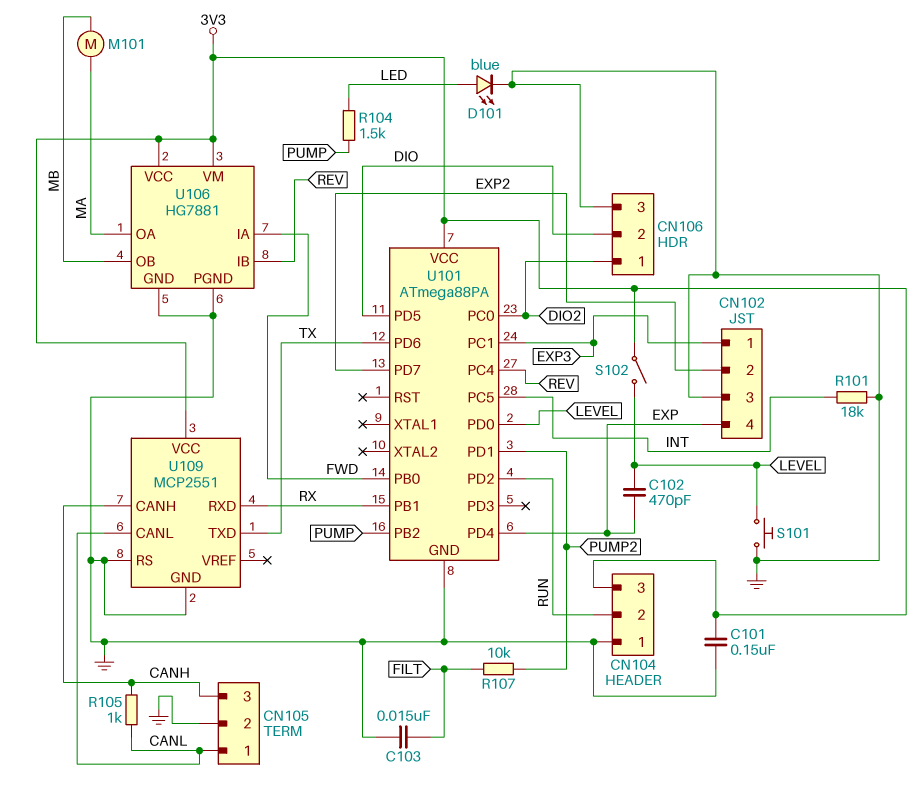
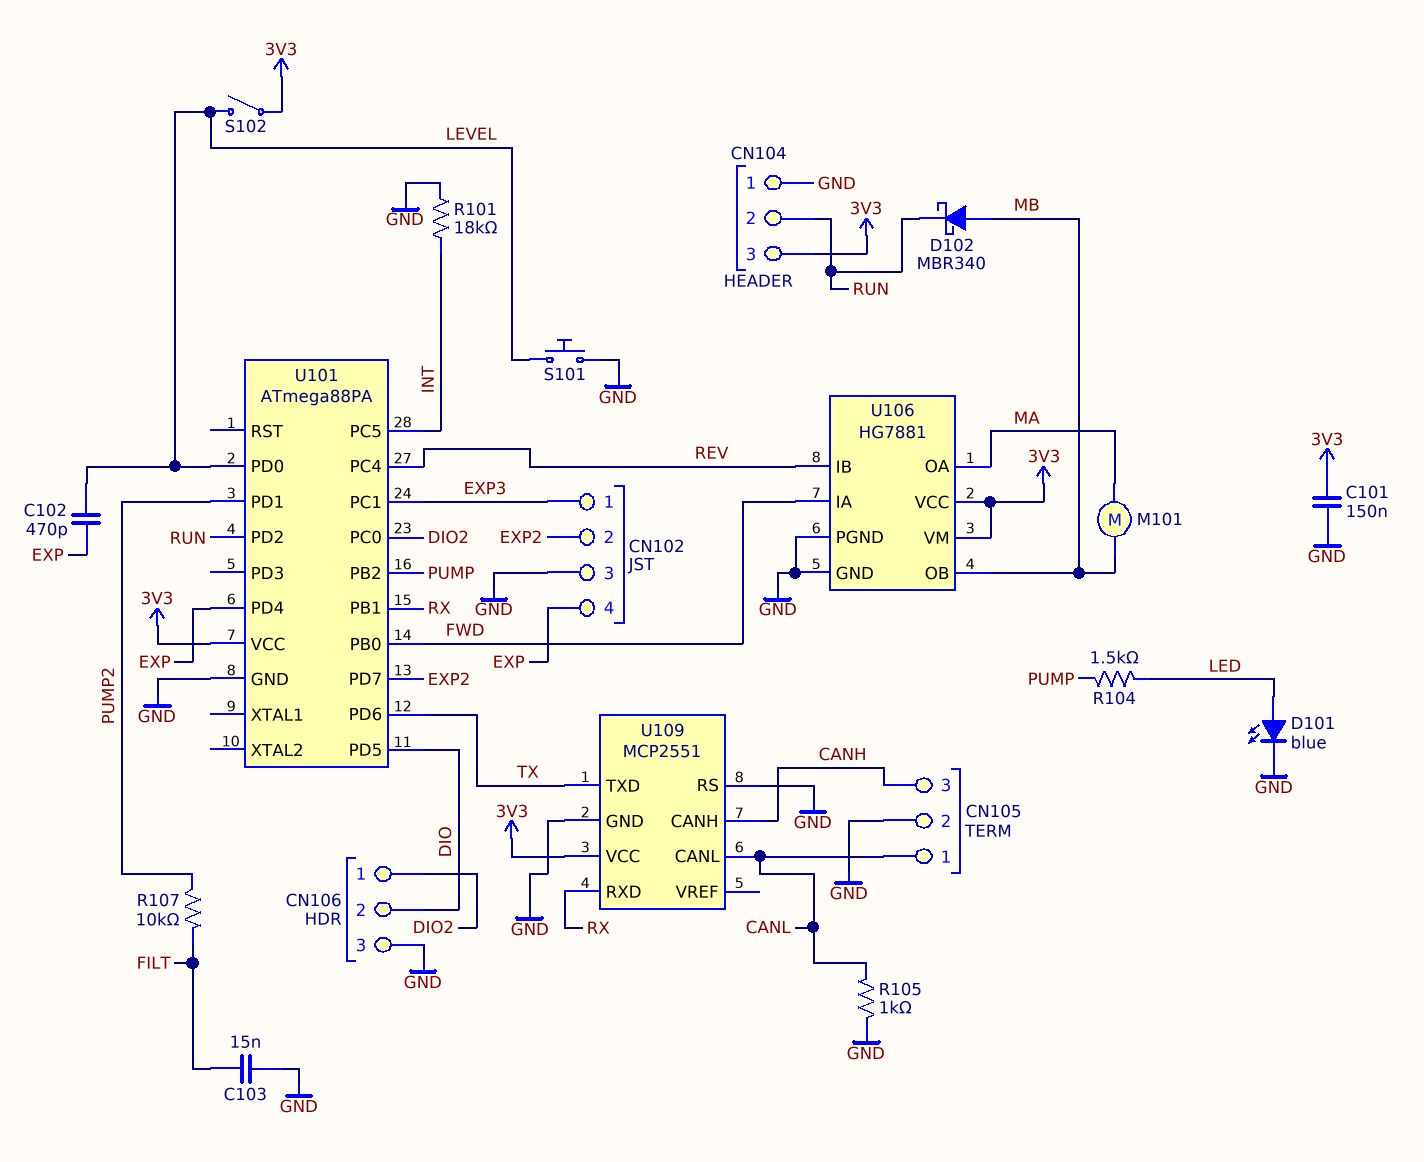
D102: none -> schottky MBR340 (A MB, K RUN)
R105: 1k (CANH, CANL) -> 1k (CANL, GND)

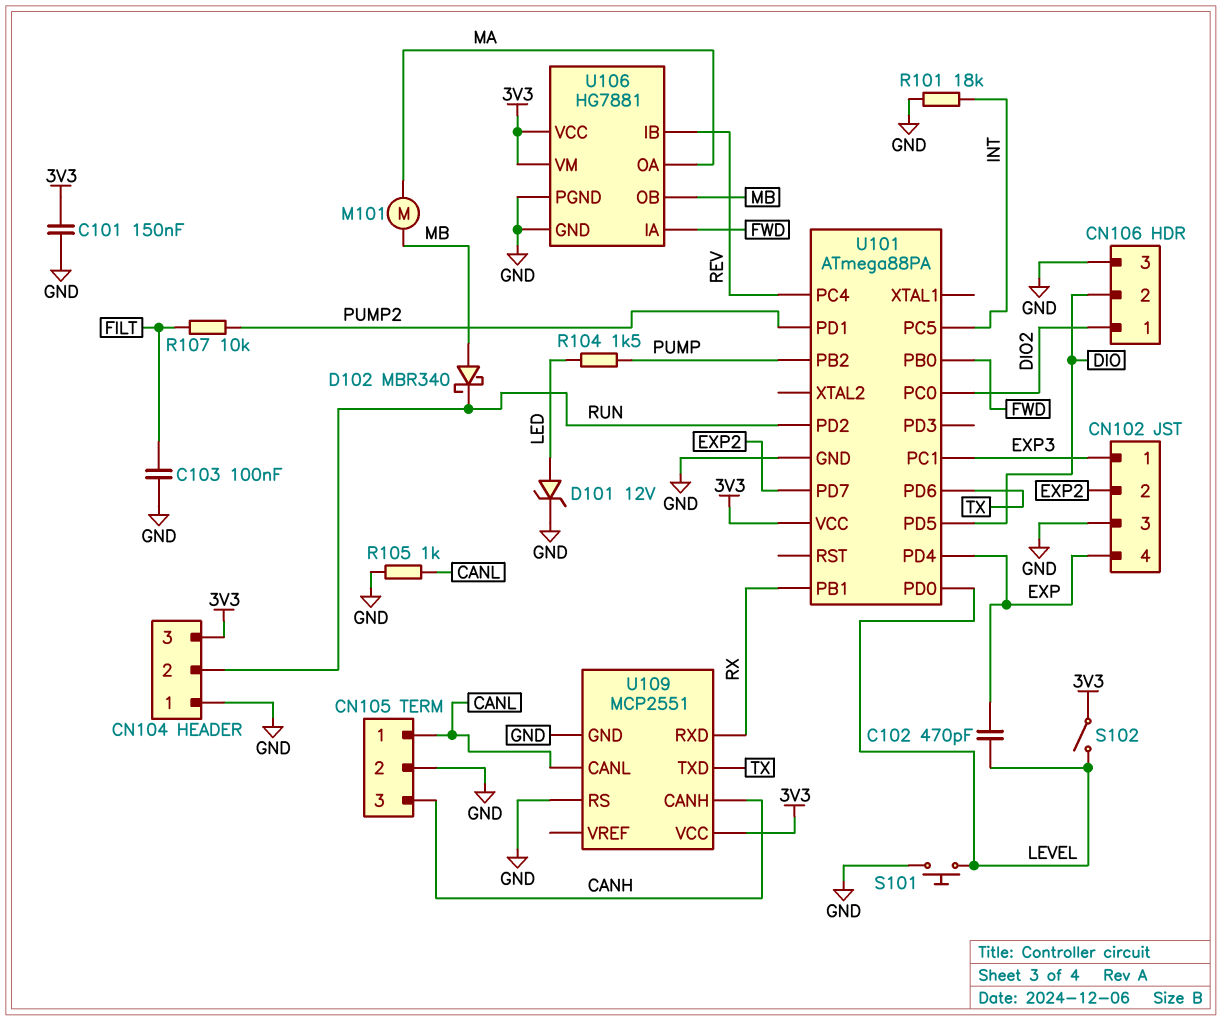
C103: 15nF (FILT, GND) -> 100nF (FILT, GND)
D101: LED blue (A LED, K GND) -> zener 12V (A LED, K GND)

